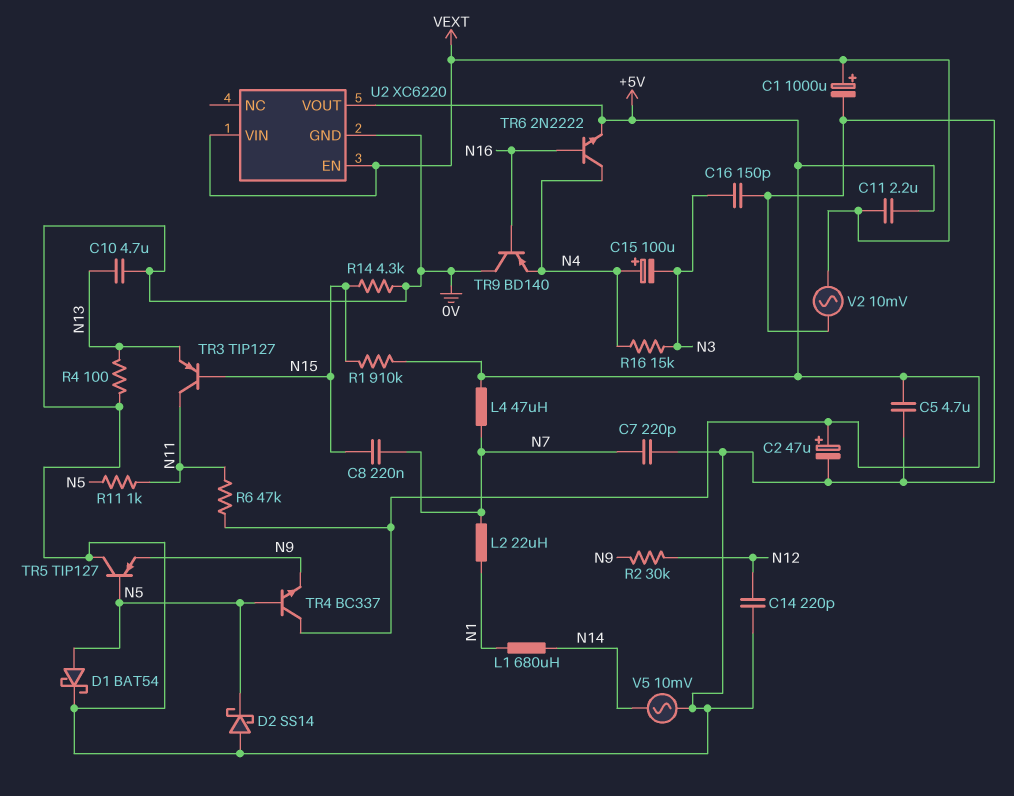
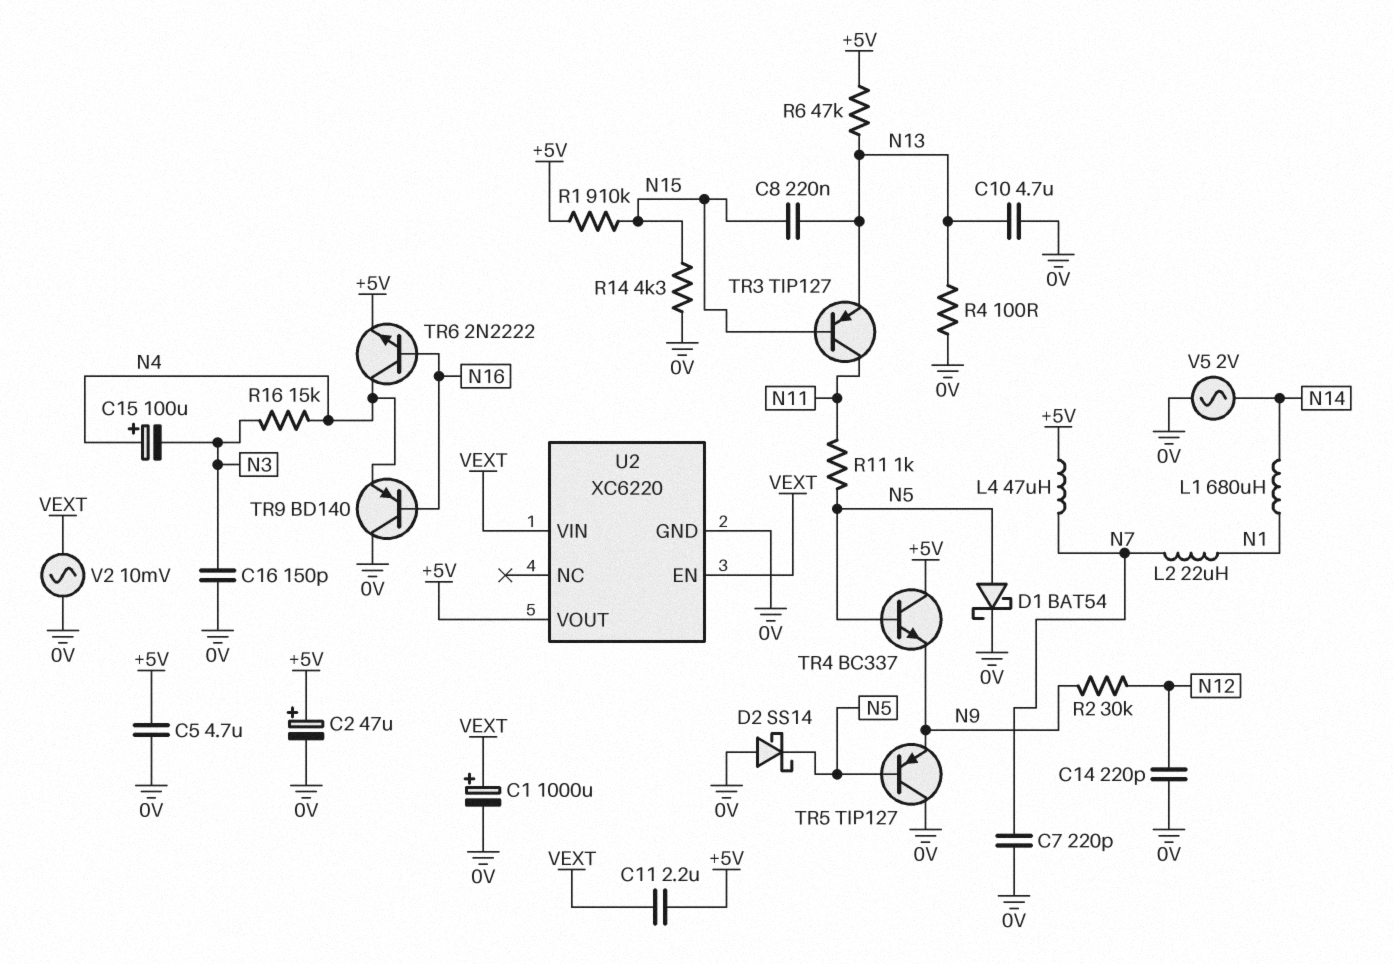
C8: 220nF (N7, N15) -> 220nF (N13, N15)
R6: 47k (+5V, N11) -> 47k (+5V, N13)
V5: AC 10mV (0V, N14) -> AC 2V (0V, N14)

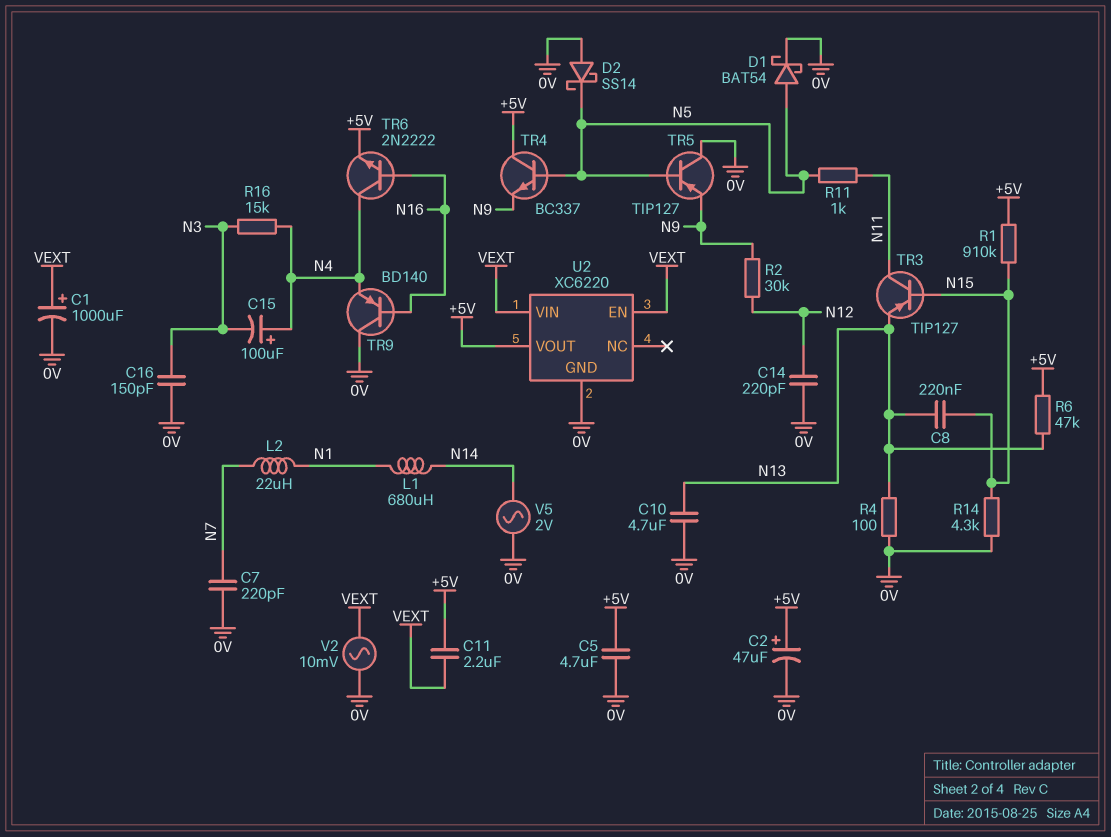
L4: 47uH (+5V, N7) -> none

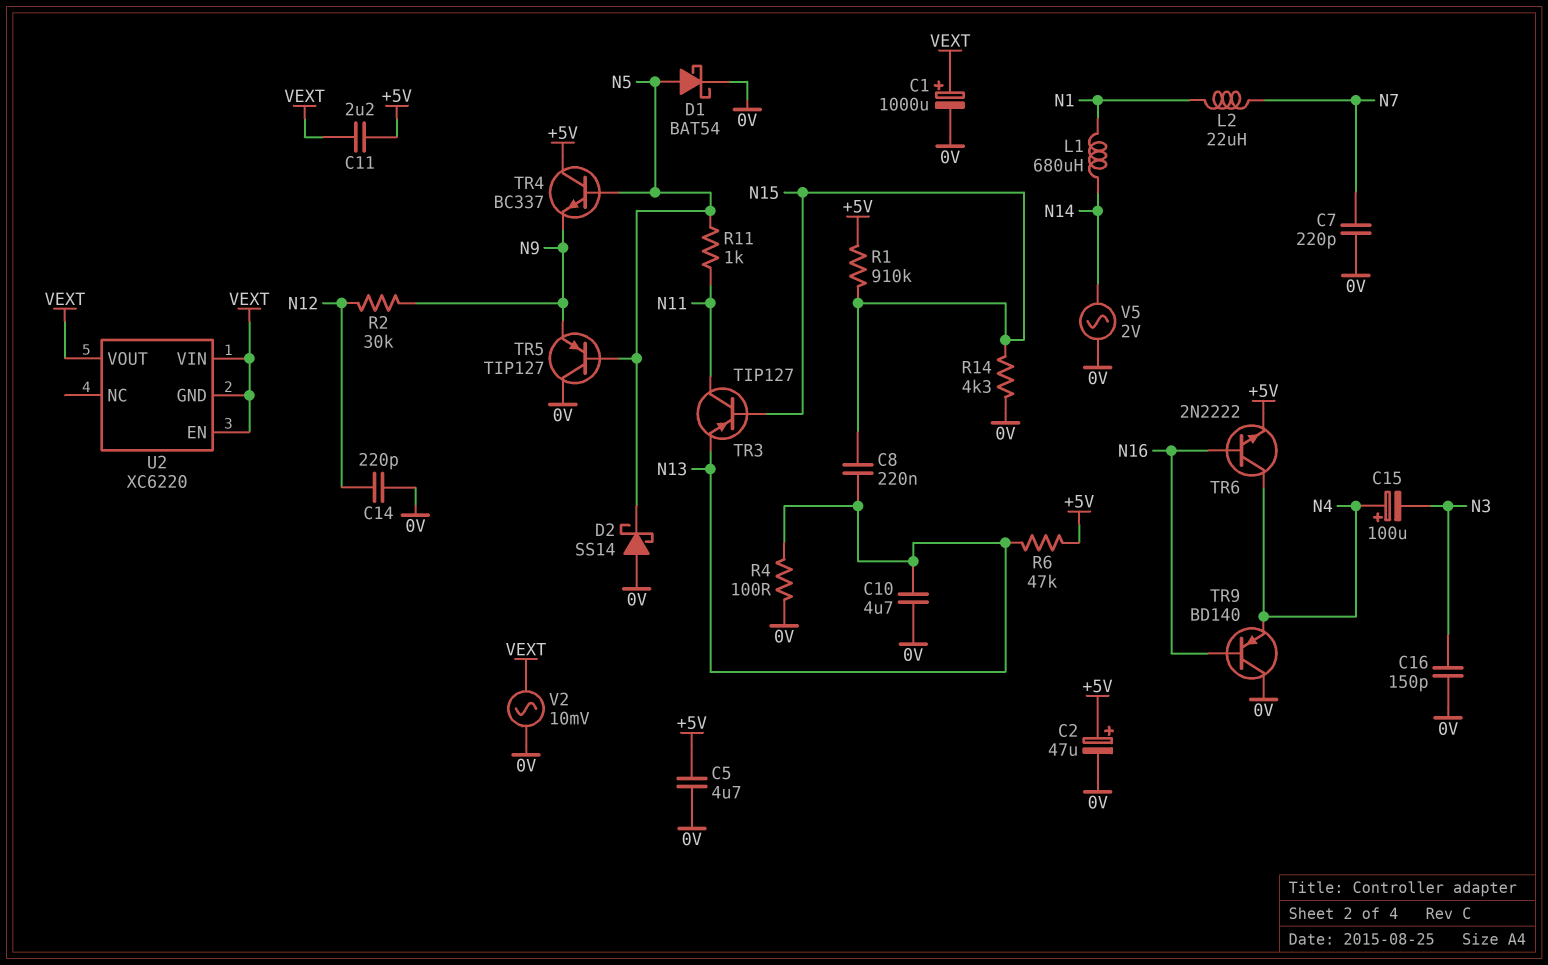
R16: 15k (N3, N4) -> none
U2 pin GND: 0V -> VEXT
U2 pin VOUT: +5V -> VEXT

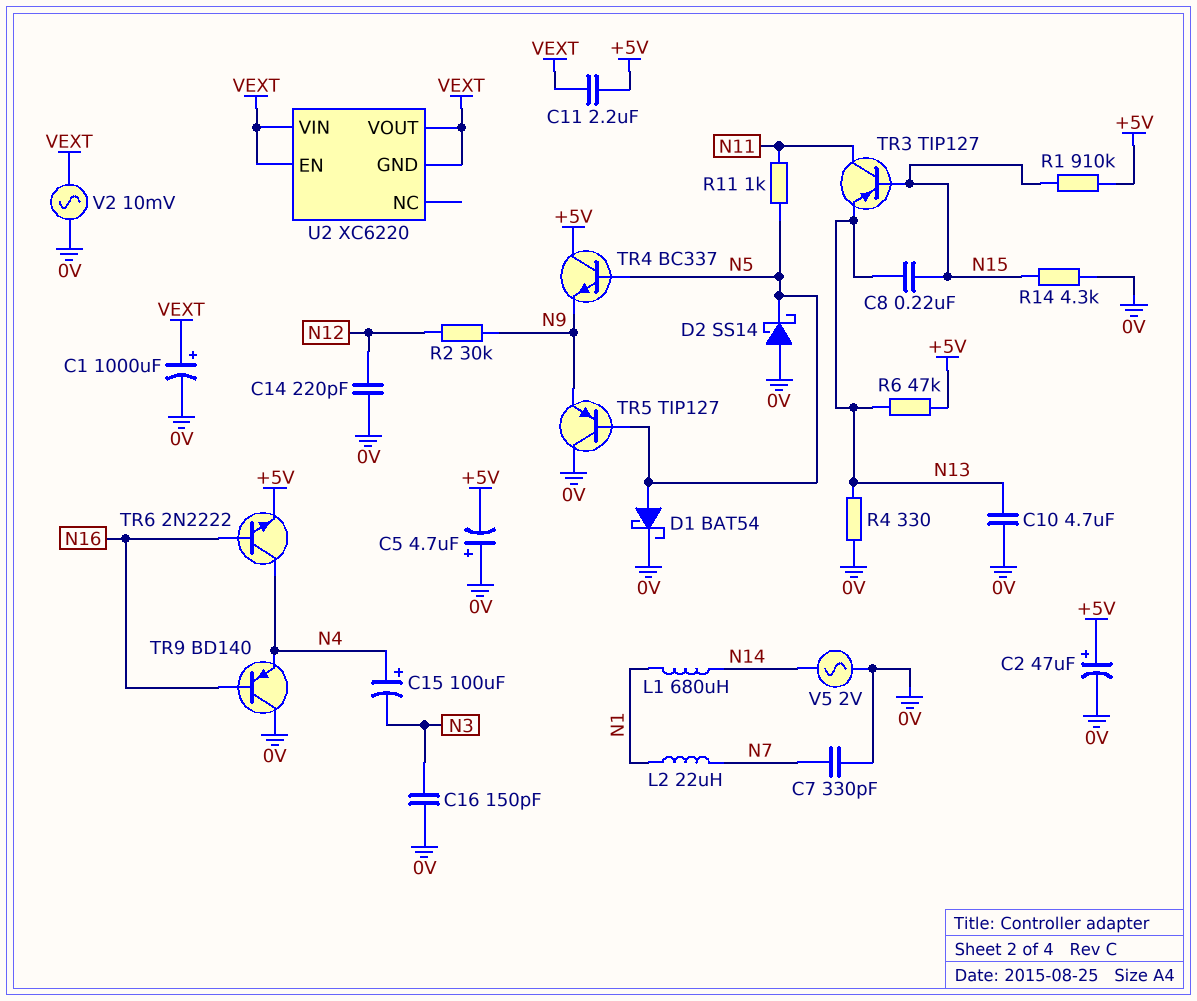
C5: 4.7uF (+5V, 0V) -> 4.7uF (plus 0V, minus +5V)
C7: 220pF (0V, N7) -> 330pF (0V, N7)
R4: 100 (0V, N13) -> 330 (0V, N13)

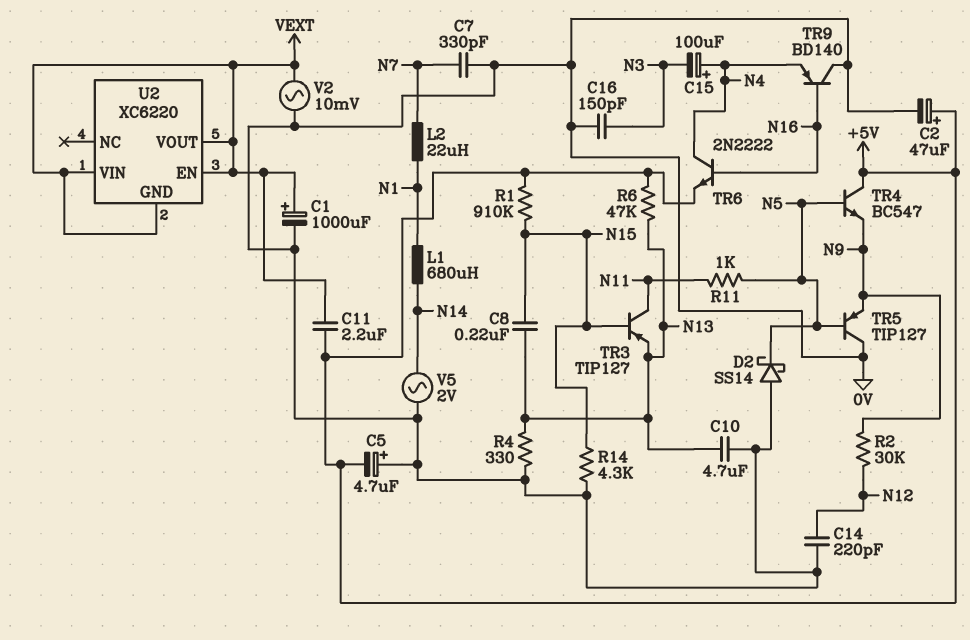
D1: schottky BAT54 (A N5, K 0V) -> none
TR4: NPN BC337 (B N5, C +5V, E N9) -> NPN BC547 (B N5, C +5V, E N9)

